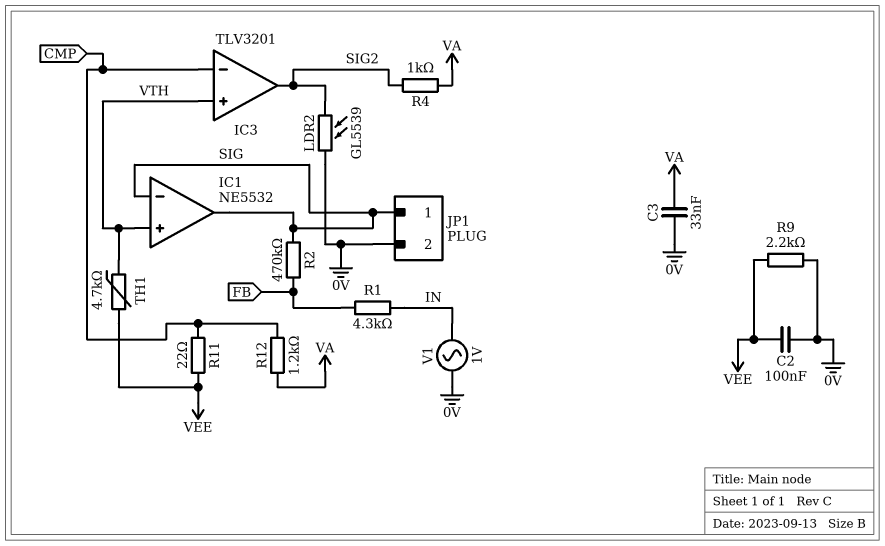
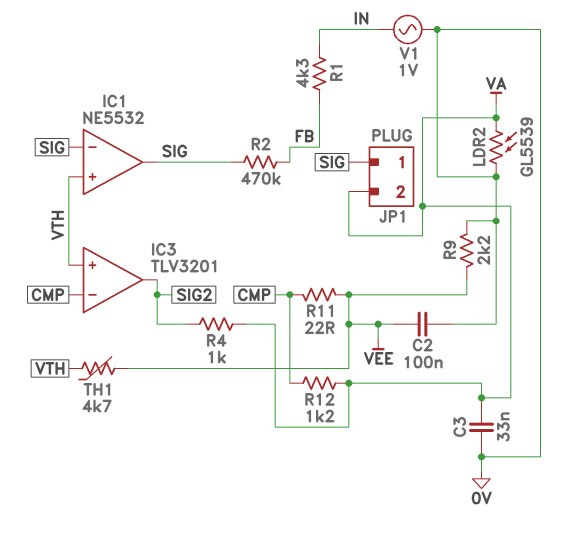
JP1 pin 2: 0V -> VA
LDR2: GL5539 (0V, SIG2) -> GL5539 (0V, VA)

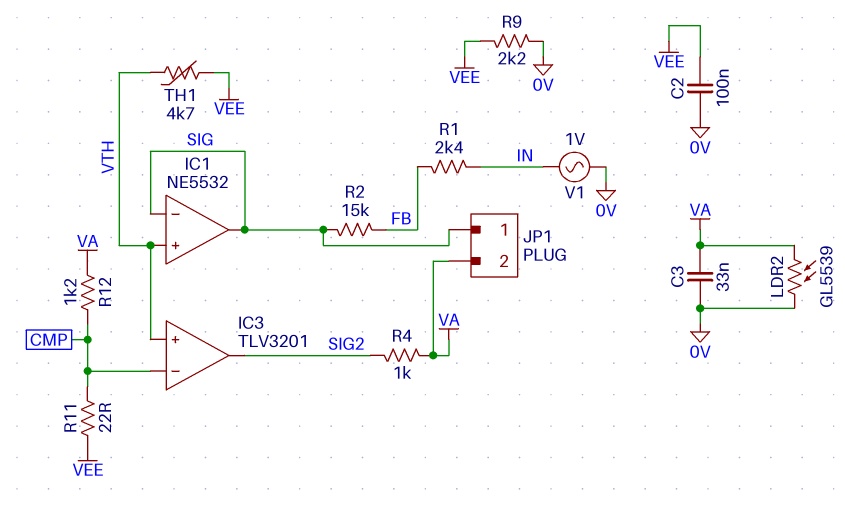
R1: 4.3k (FB, IN) -> 2.4k (FB, IN)
R2: 470k (FB, SIG) -> 15k (FB, SIG)

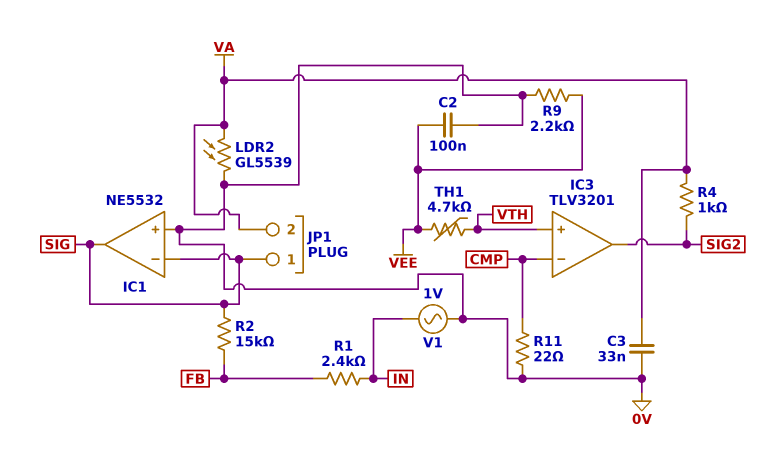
IC1 pin in+: VTH -> 0V
R11: 22 (CMP, VEE) -> 22 (0V, CMP)
R12: 1.2k (CMP, VA) -> none

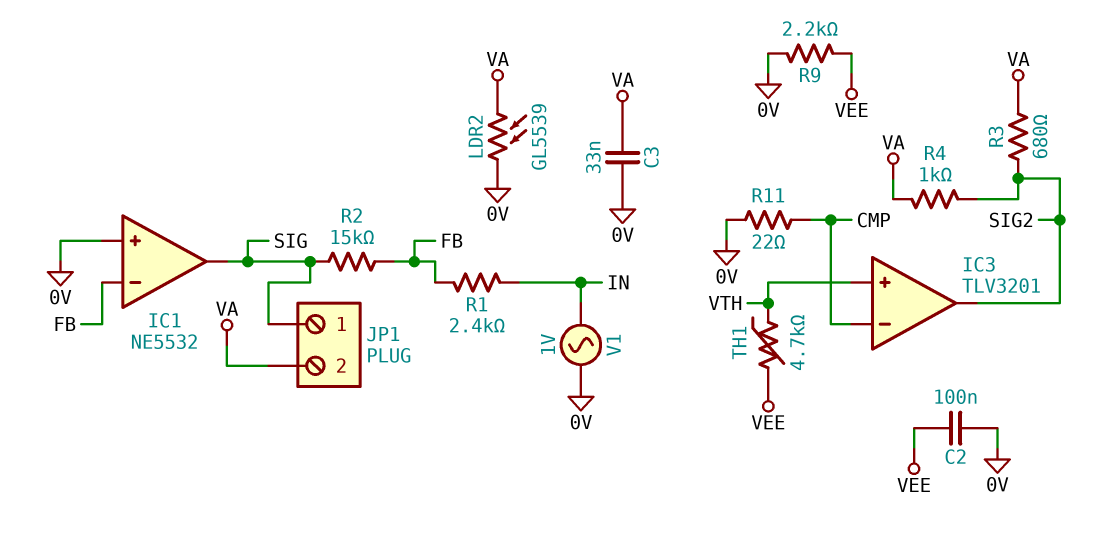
IC1 pin in-: SIG -> FB
R3: none -> 680 (SIG2, VA)

